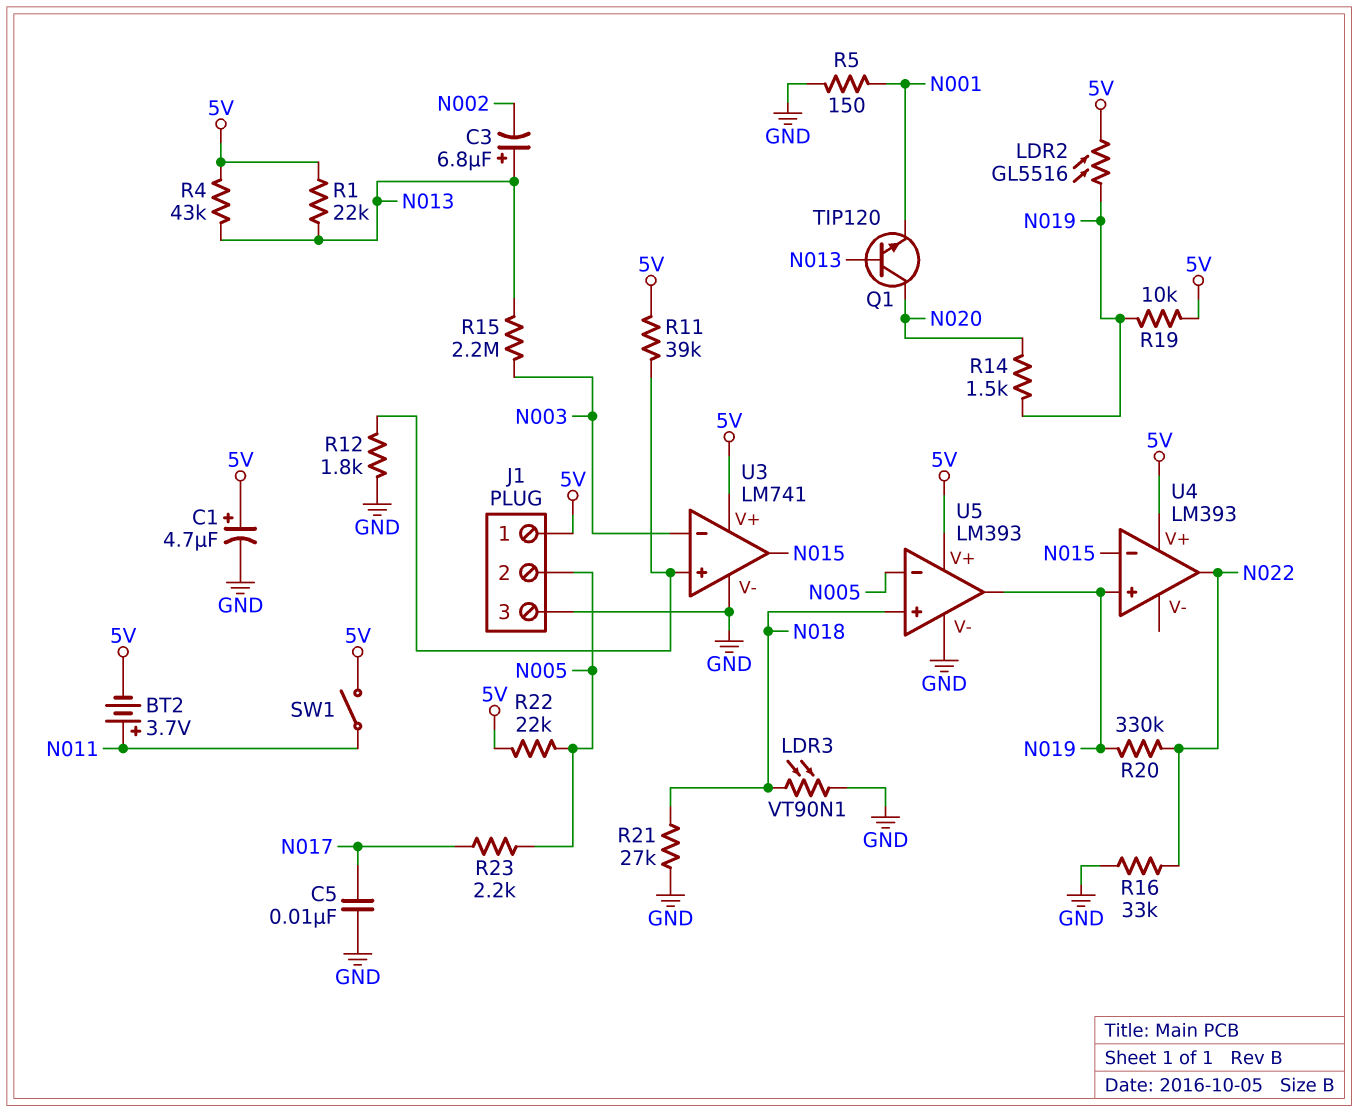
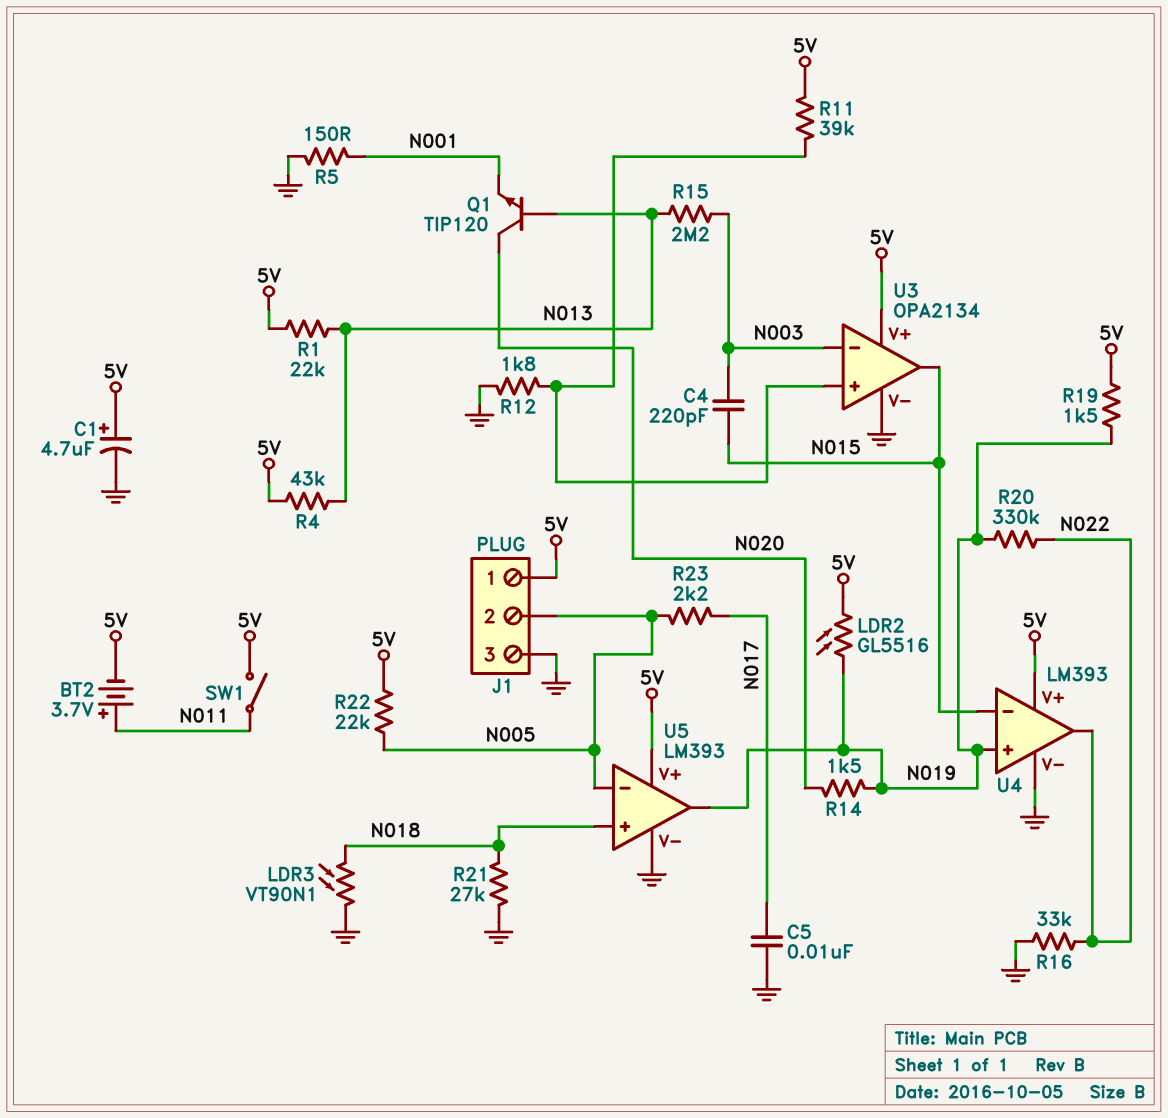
C3: 6.8uF (plus N013, minus N002) -> none
C4: none -> 220pF (N003, N015)
R19: 10k (5V, N019) -> 1.5k (5V, N019)
U3: LM741 -> OPA2134
U4 pin V-: none -> GND

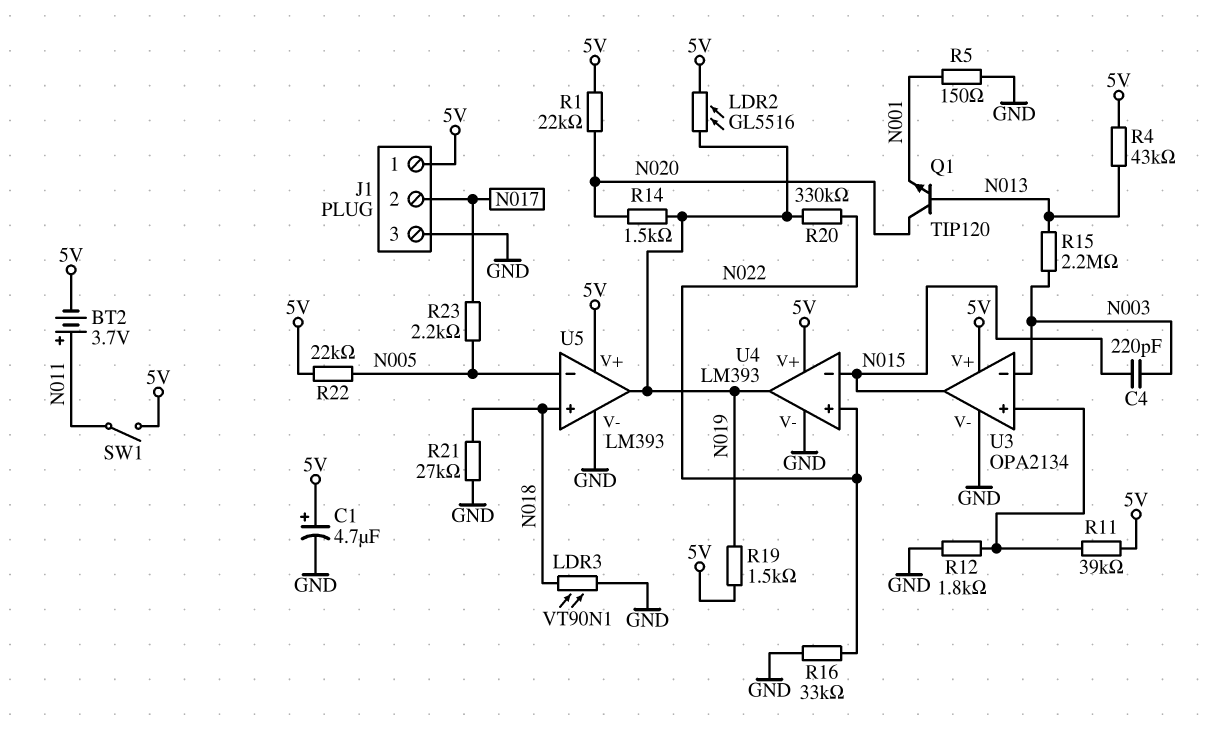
C5: 10nF (GND, N017) -> none
J1 pin 2: N005 -> N017
R1: 22k (5V, N013) -> 22k (5V, N020)
U4 pin in+: N019 -> N022
U4 pin out: N022 -> N019

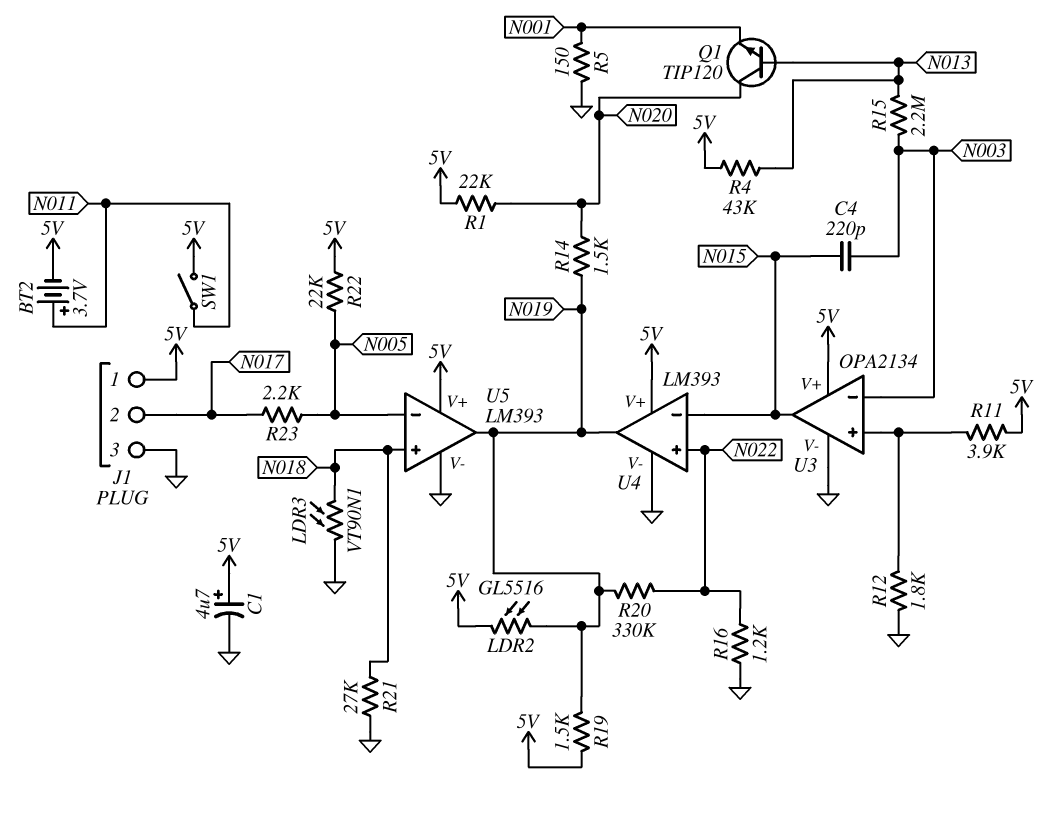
R11: 39k (5V, U3/in+) -> 3.9k (5V, U3/in+)
R16: 33k (GND, N022) -> 1.2k (GND, N022)

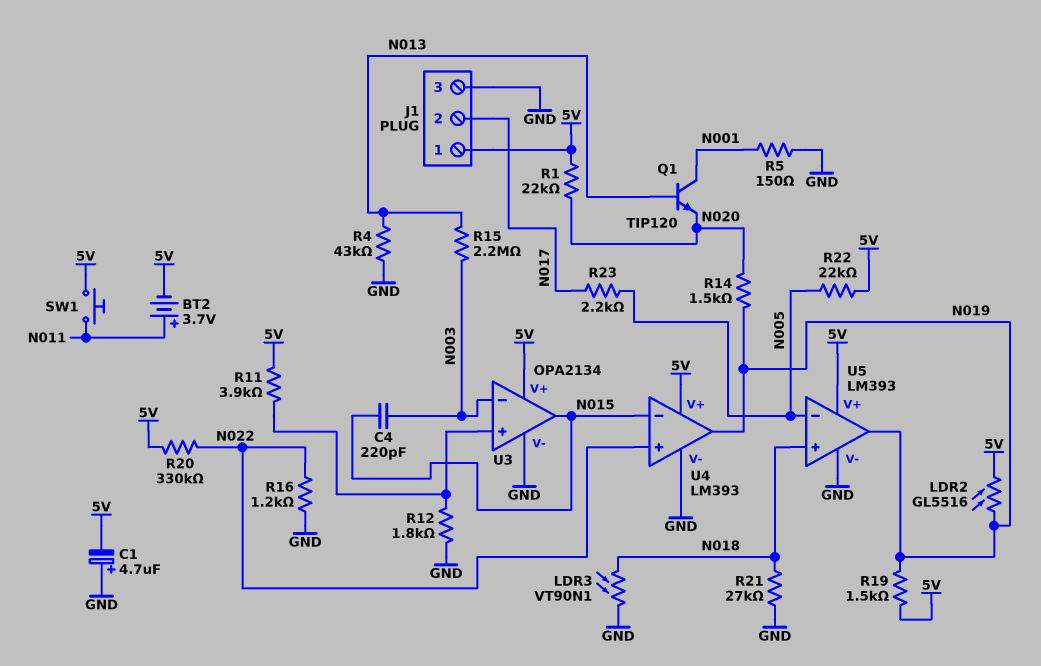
C1: 4.7uF (plus 5V, minus GND) -> 4.7uF (plus GND, minus 5V)
Q1: NPN TIP120 (B N013, C N020, E N001) -> NPN TIP120 (B N013, C N001, E N020)
R4: 43k (5V, N013) -> 43k (GND, N013)
R20: 330k (N019, N022) -> 330k (5V, N022)
SW1: switch (5V, N011) -> button (5V, N011)

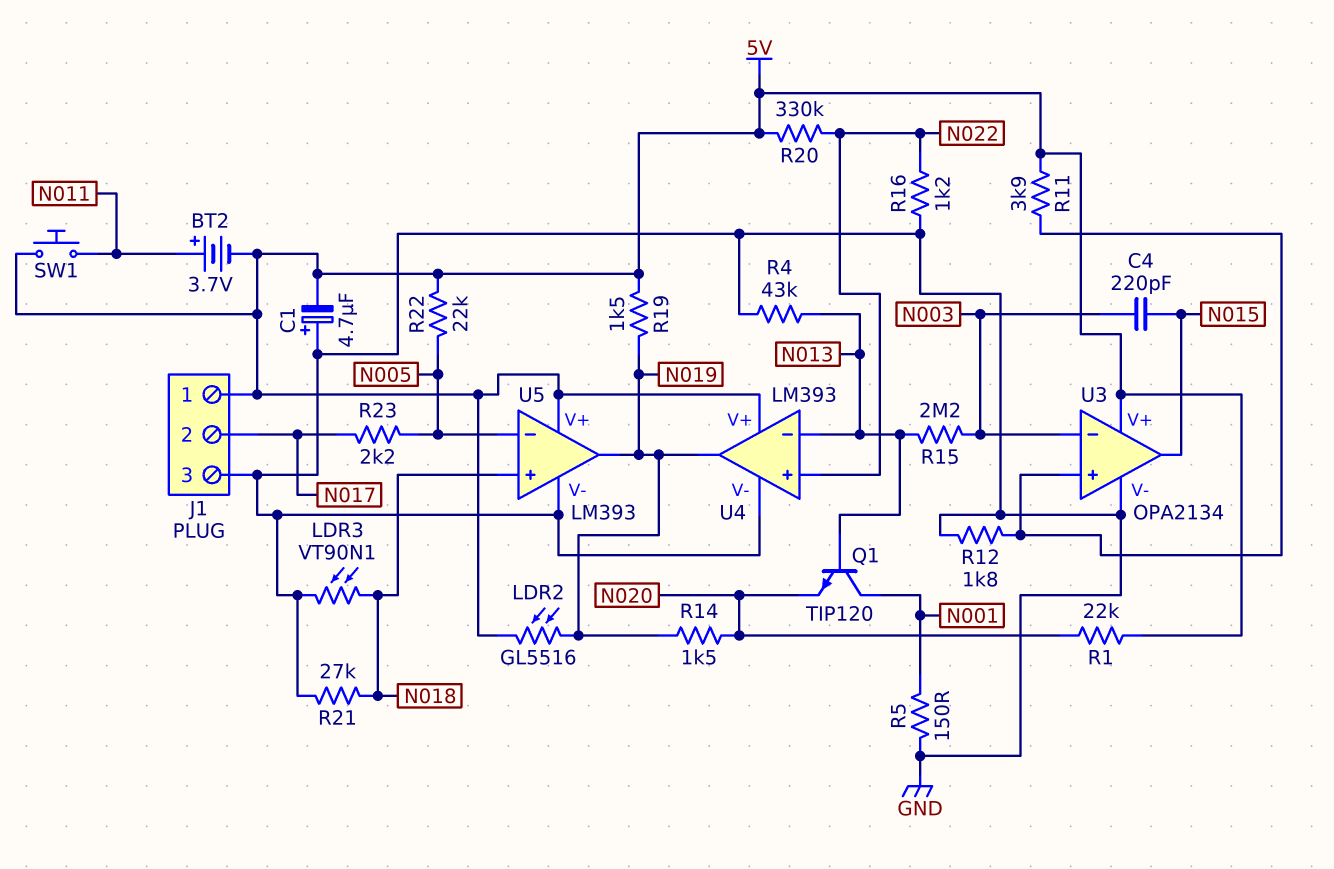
U4 pin in-: N015 -> N013

